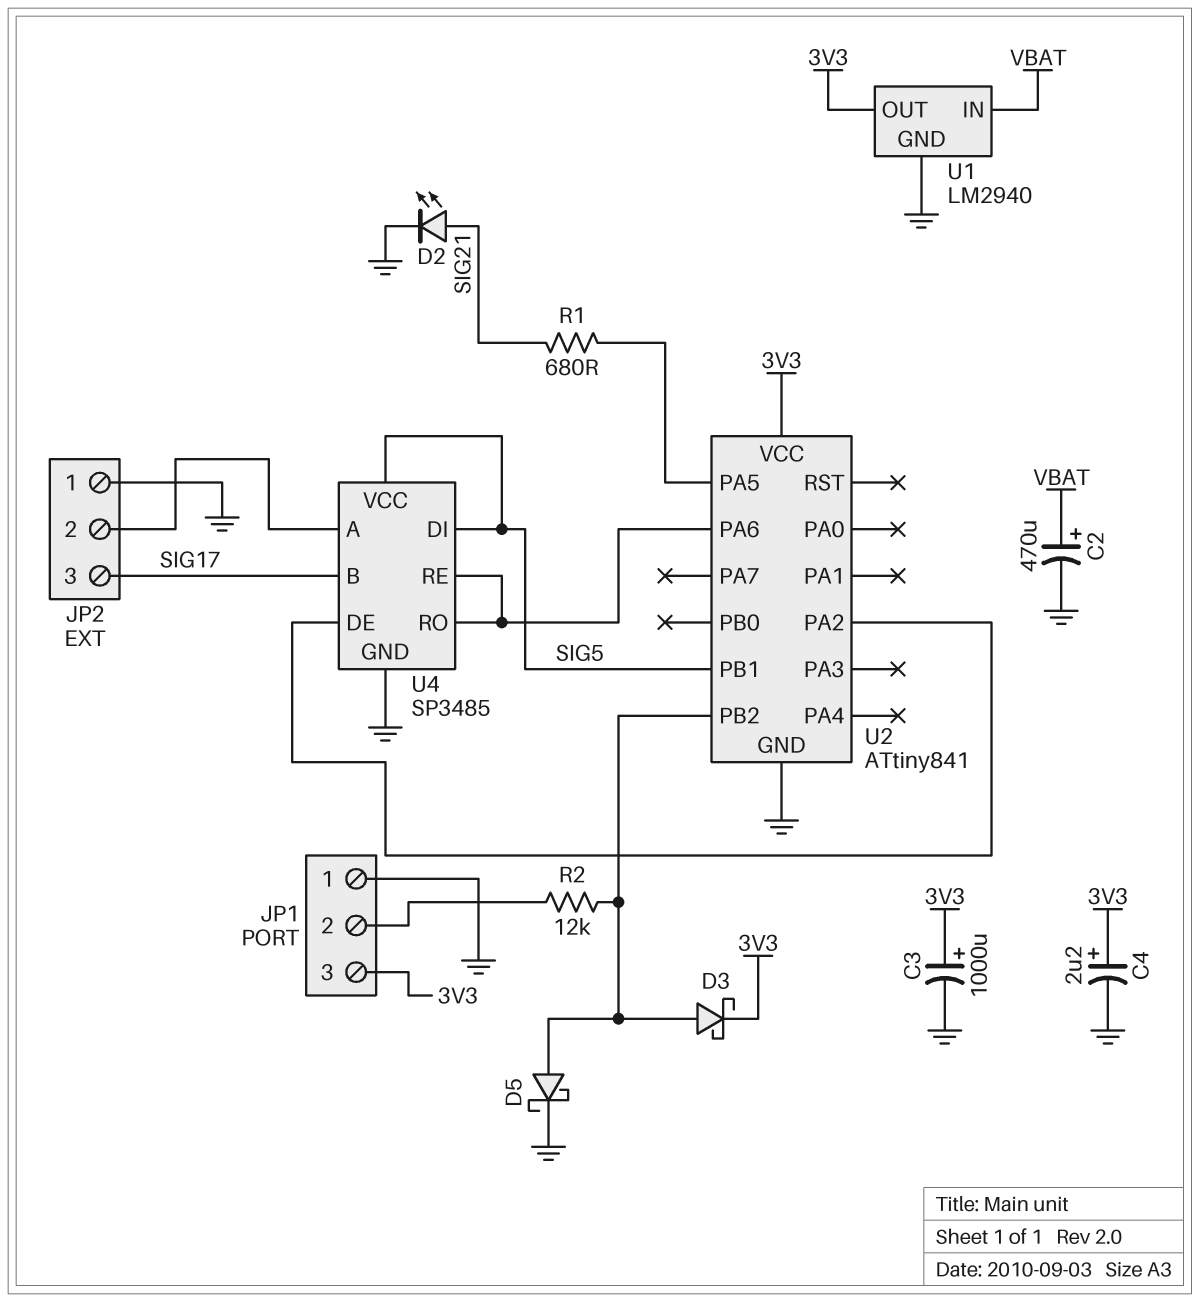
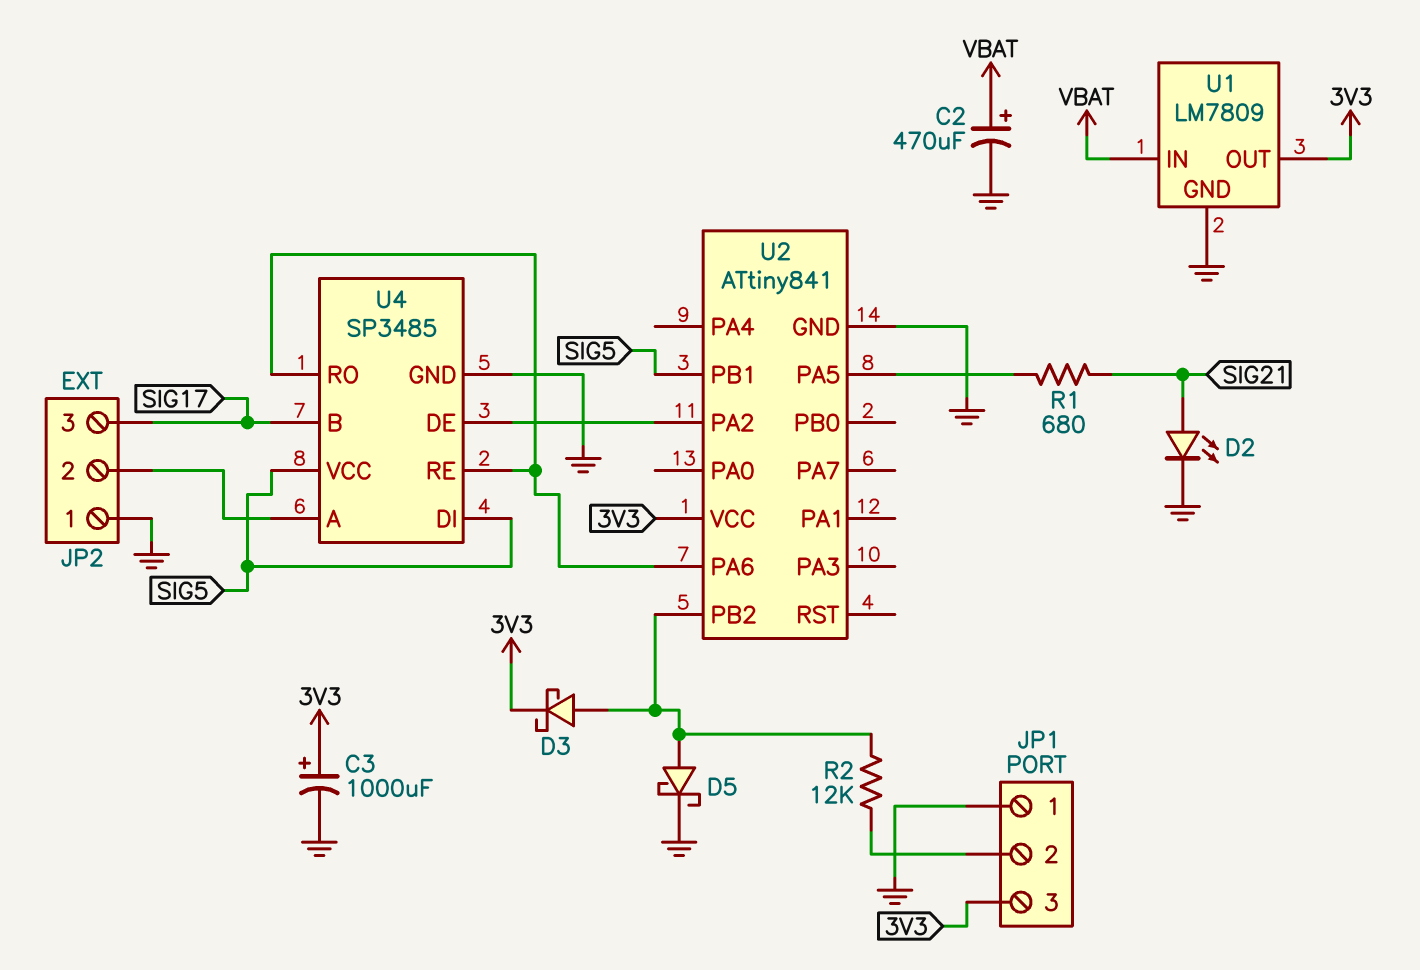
C4: 2.2uF (plus 3V3, minus GND) -> none
U1: LM2940 -> LM7809

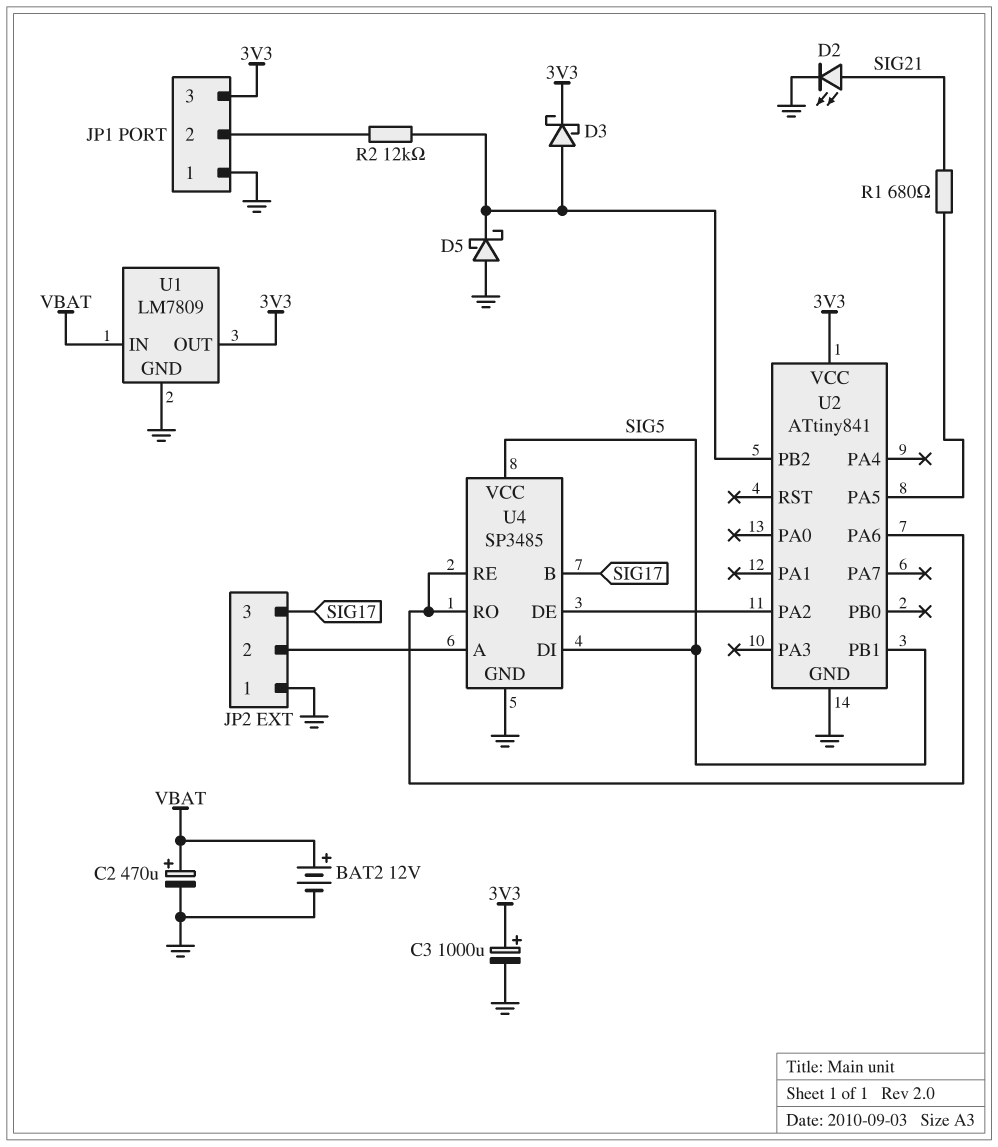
BAT2: none -> 12V (plus VBAT, minus GND)
D5: schottky (A U2/PB2, K GND) -> schottky (A GND, K U2/PB2)

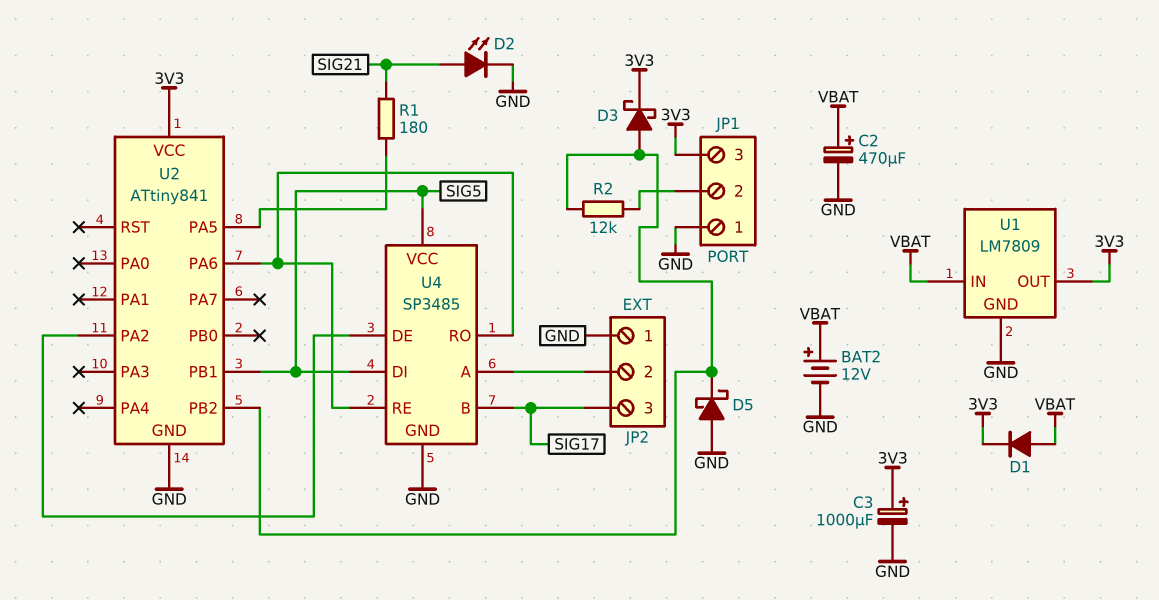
D1: none -> diode (A VBAT, K 3V3)
R1: 680 (SIG21, U2/PA5) -> 180 (SIG21, U2/PA5)

